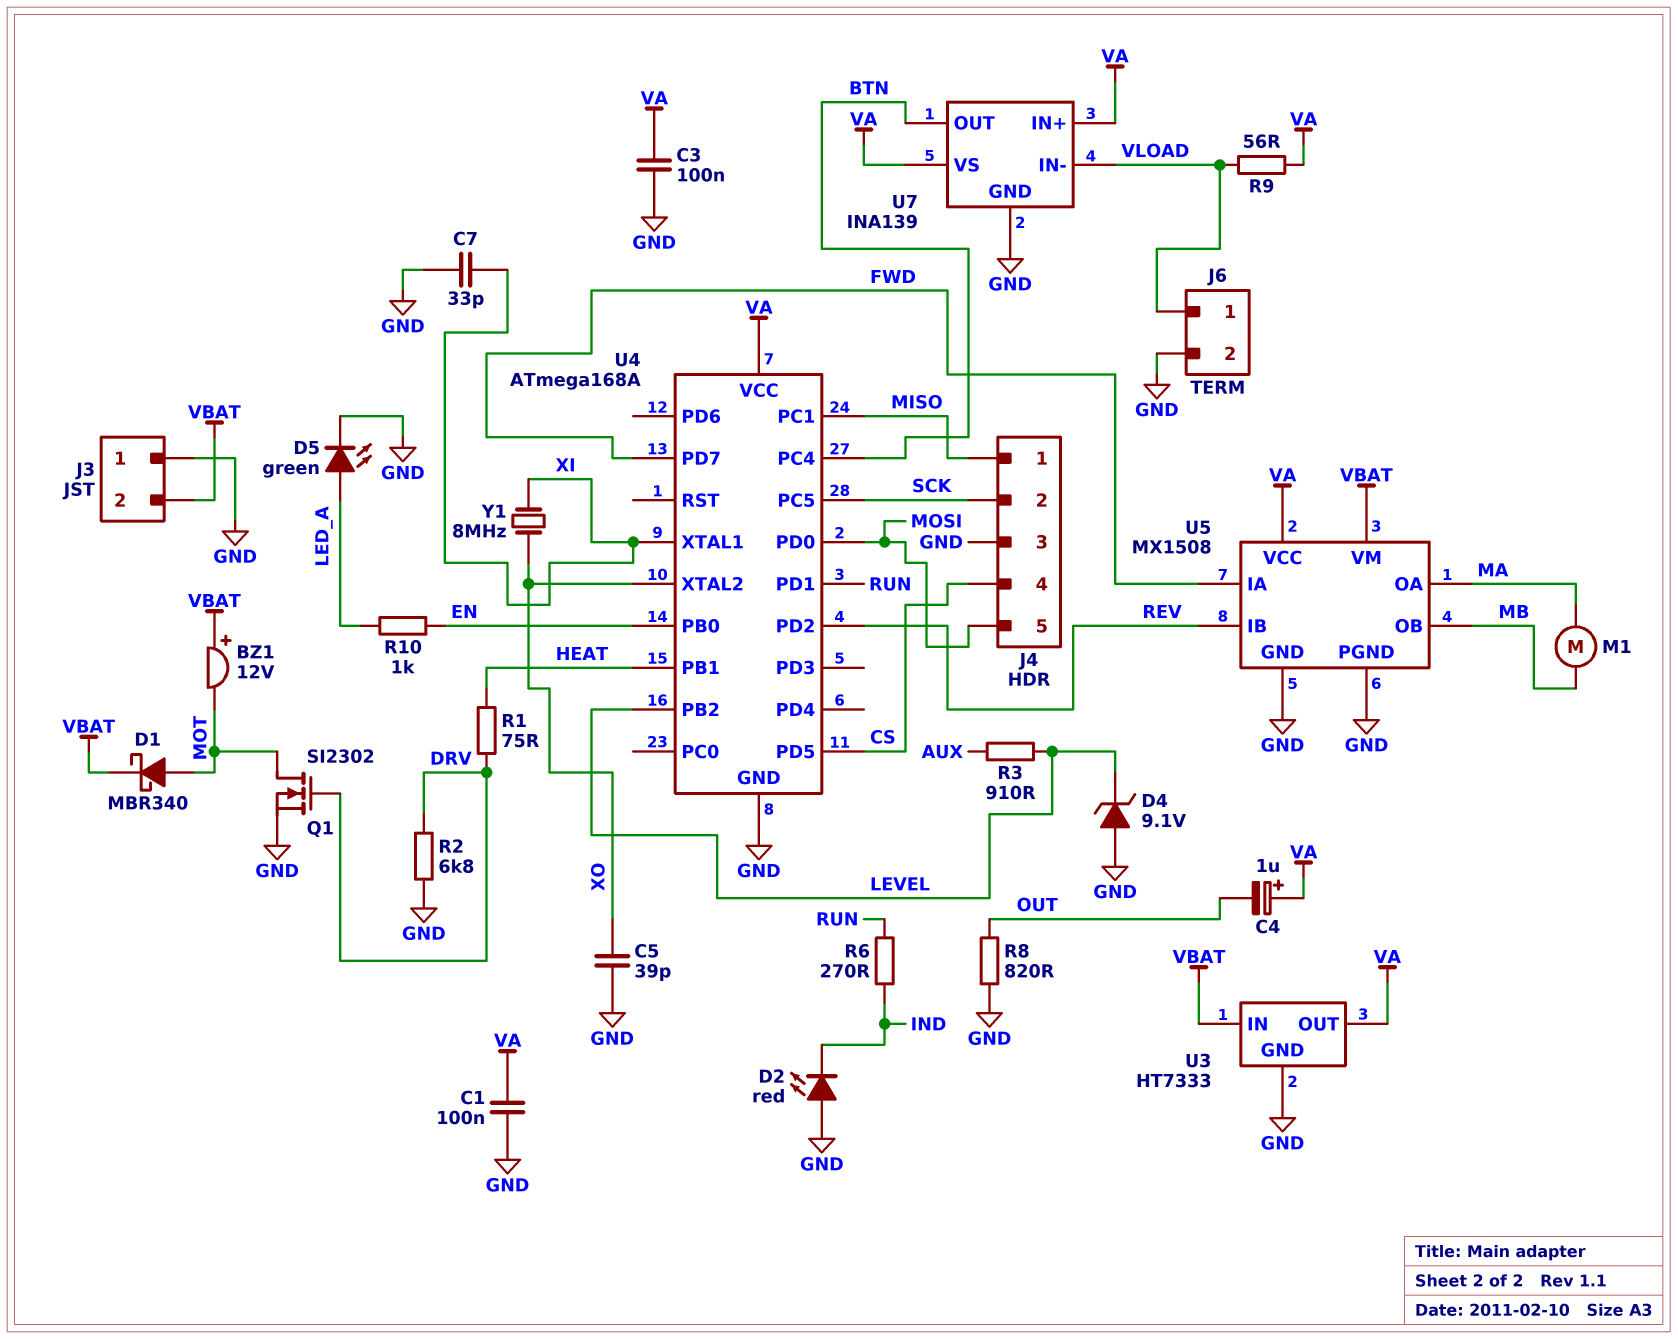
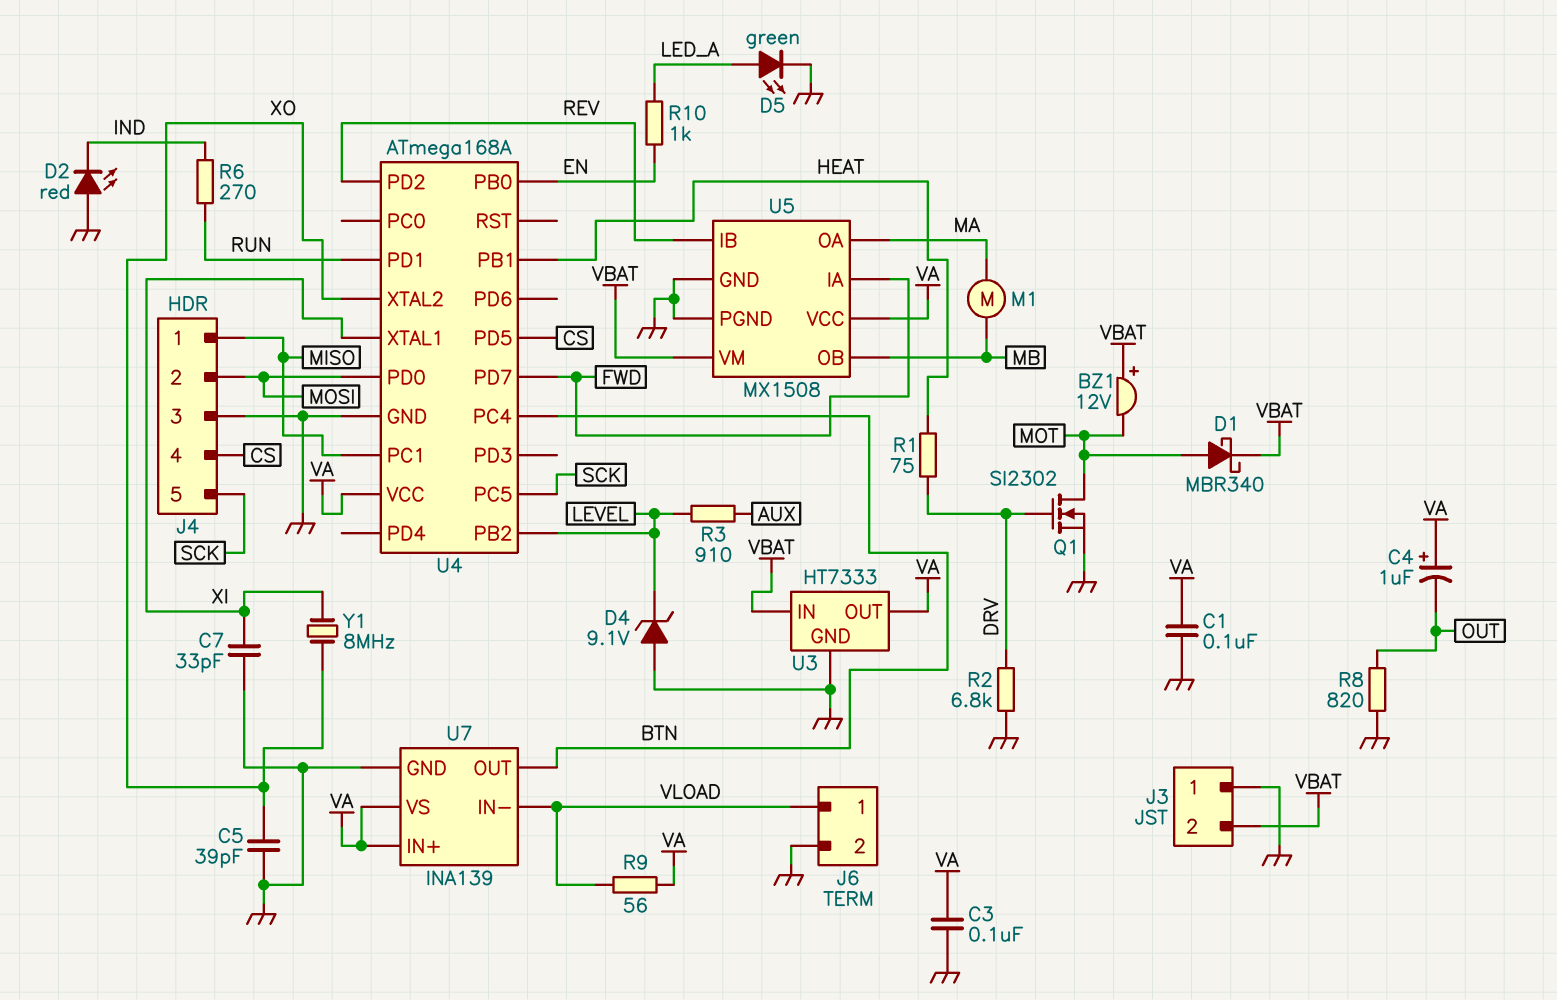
J4 pin 2: SCK -> MOSI
J4 pin 5: MOSI -> SCK

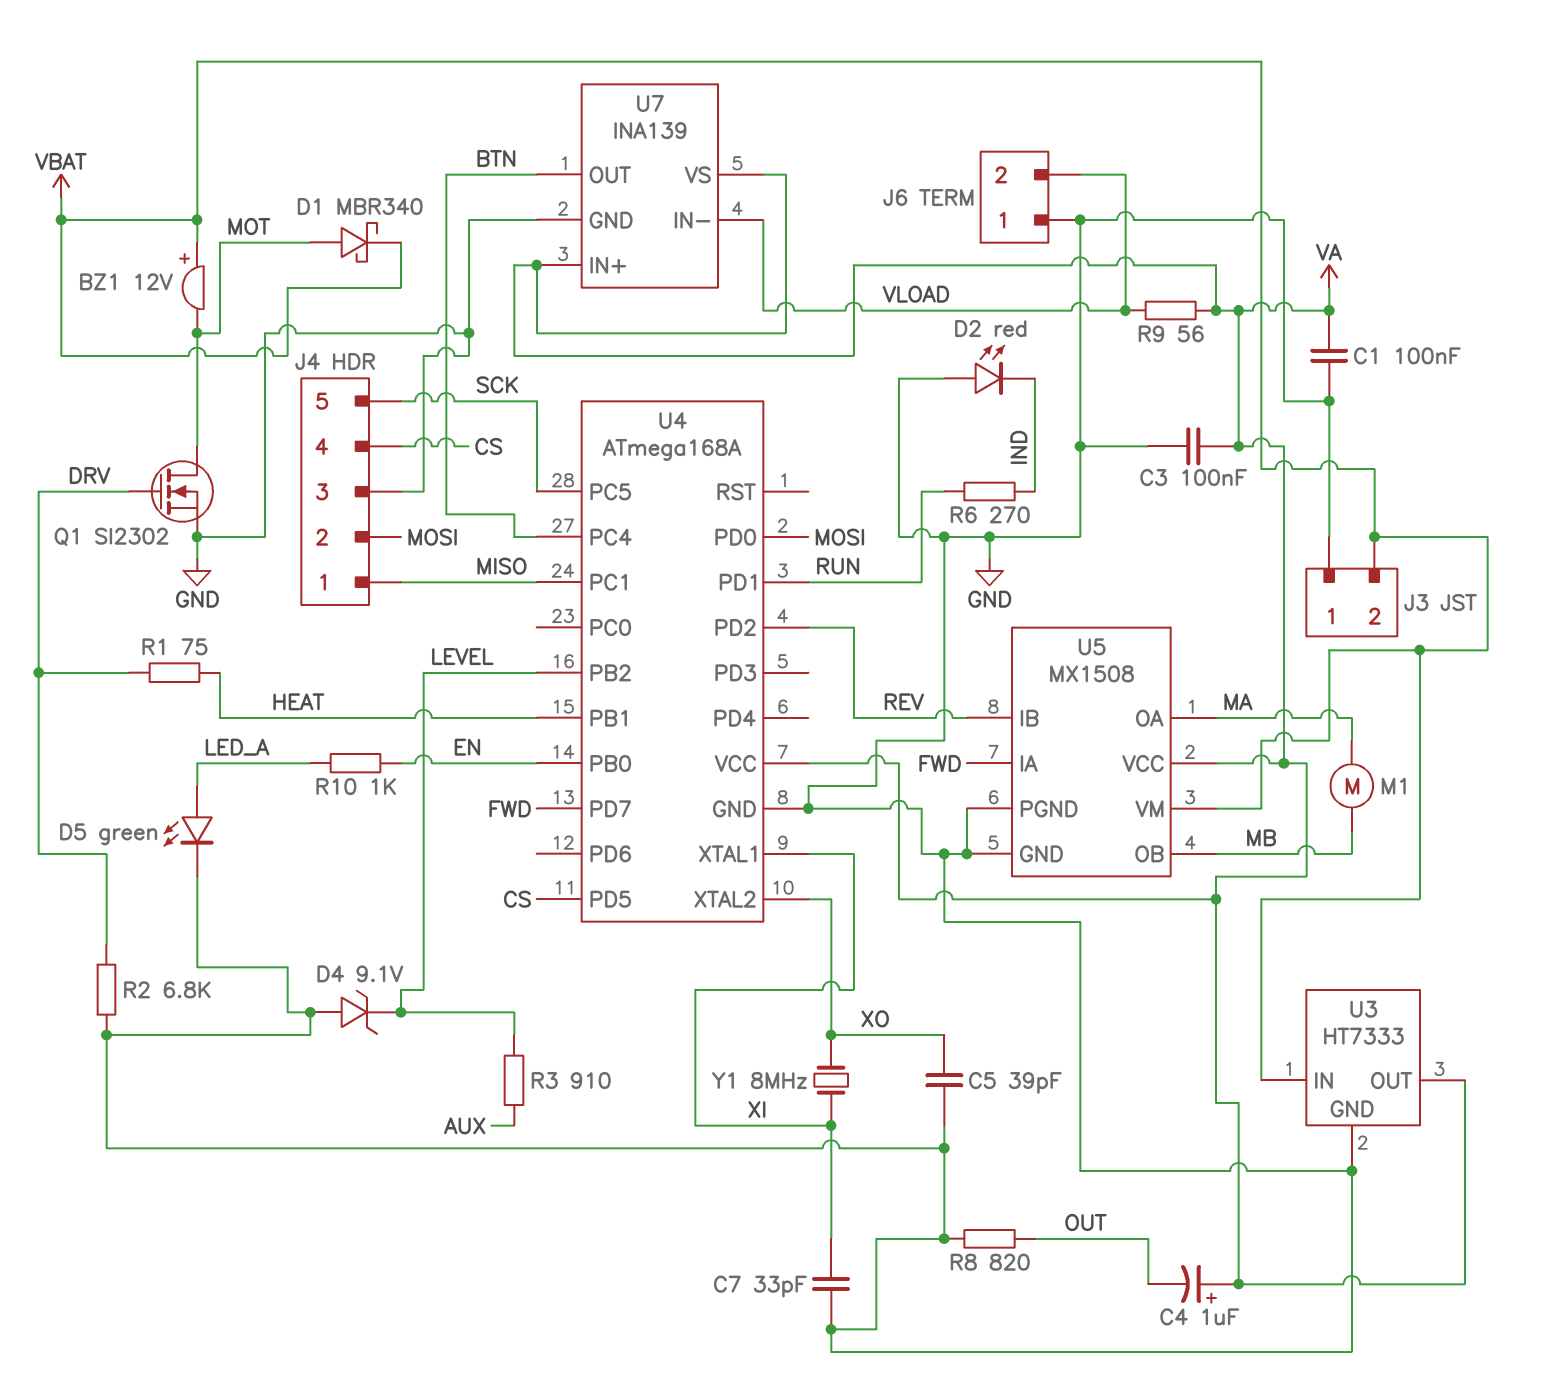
J6 pin 1: VLOAD -> GND
J6 pin 2: GND -> VLOAD

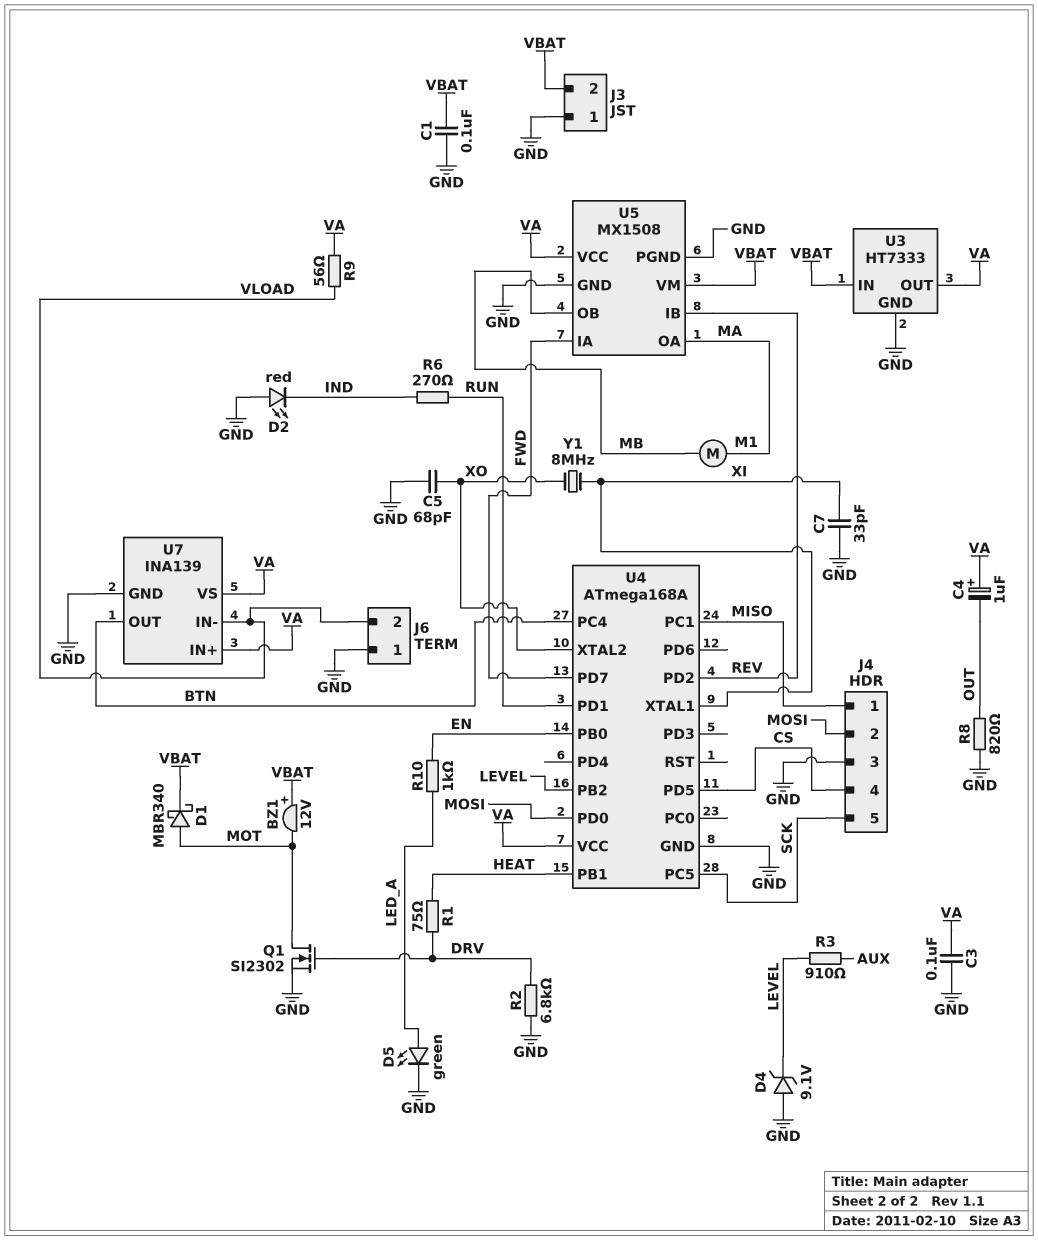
C1: 100nF (GND, VA) -> 100nF (GND, VBAT)
C5: 39pF (GND, XO) -> 68pF (GND, XO)

